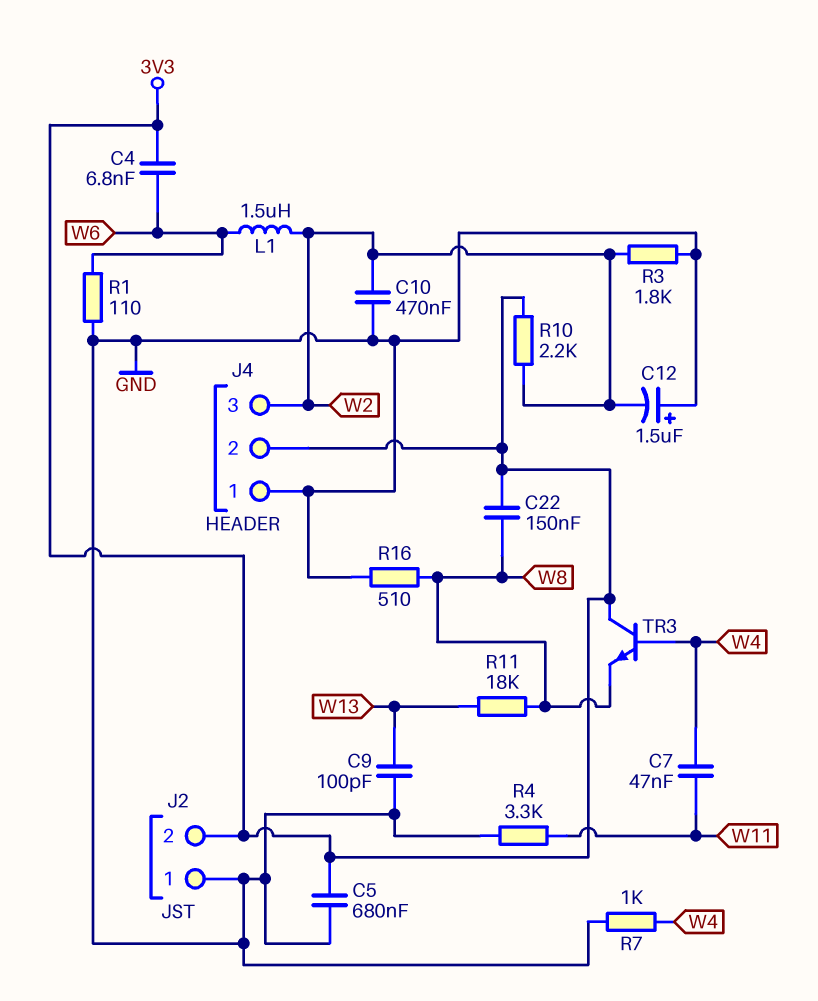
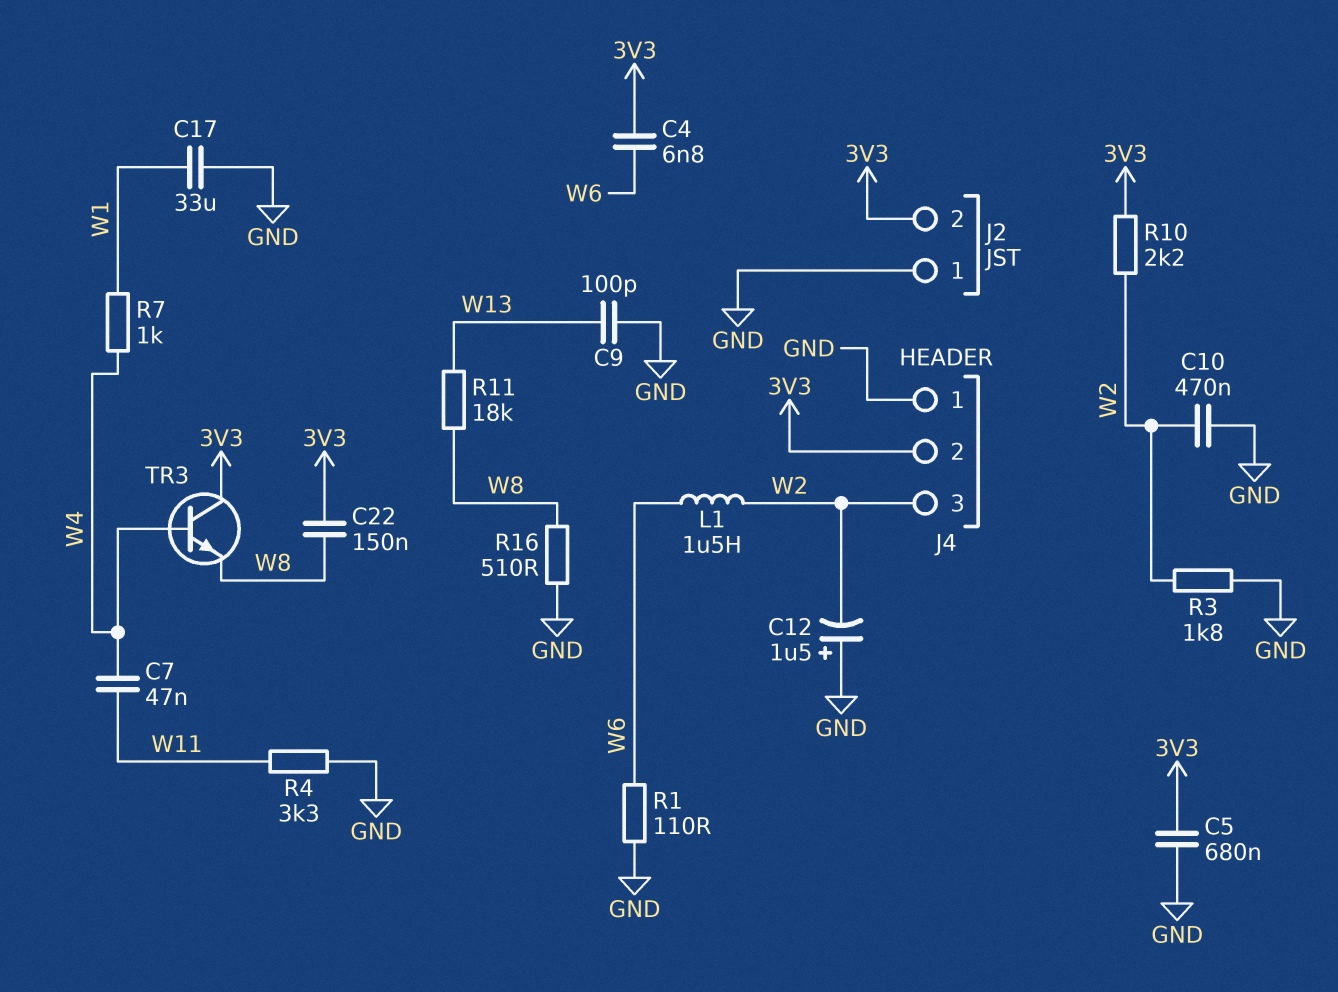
C17: none -> 33uF (GND, W1)
R7: 1k (GND, W4) -> 1k (W1, W4)

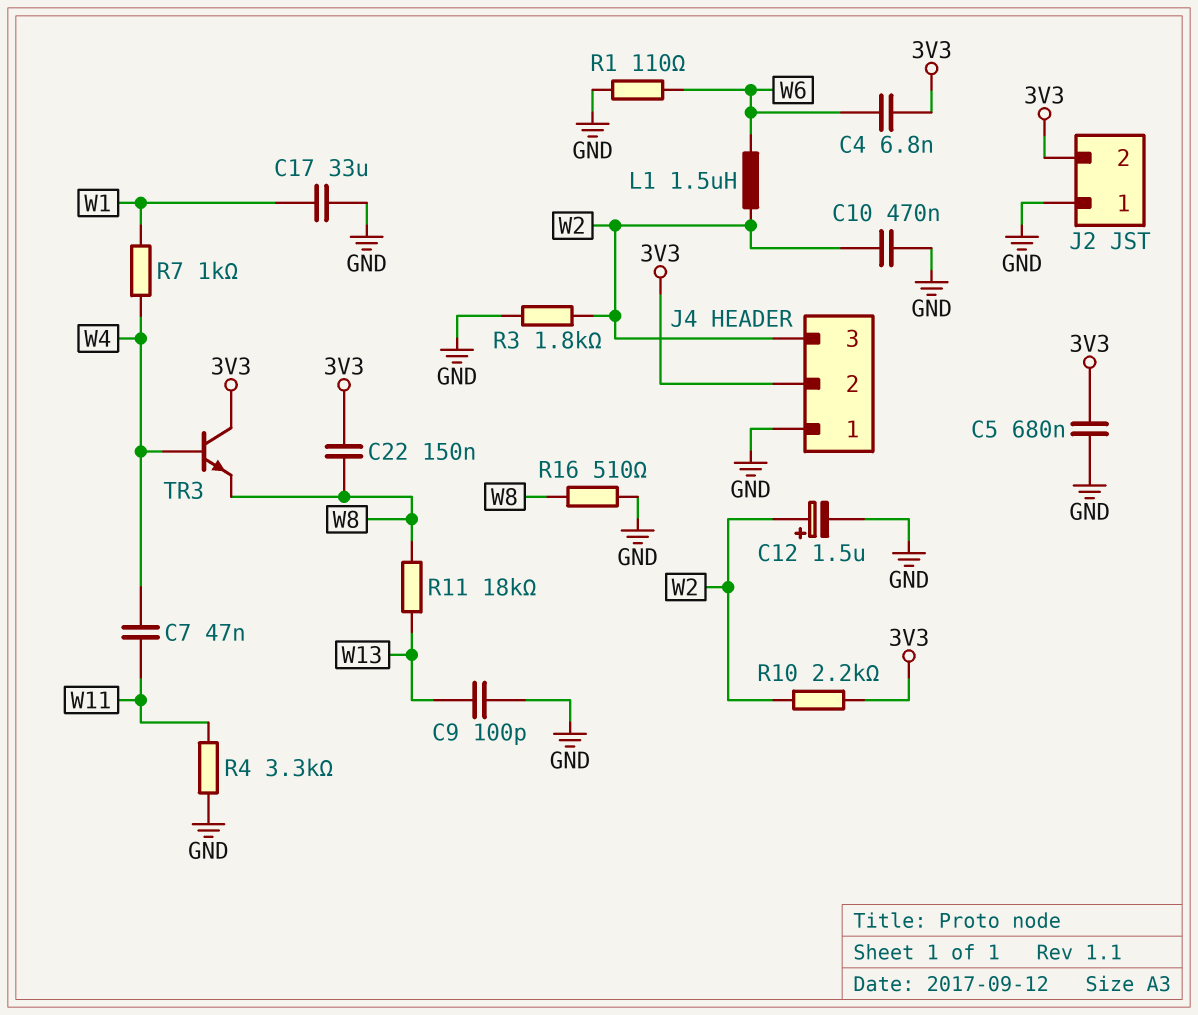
C12: 1.5uF (plus GND, minus W2) -> 1.5uF (plus W2, minus GND)

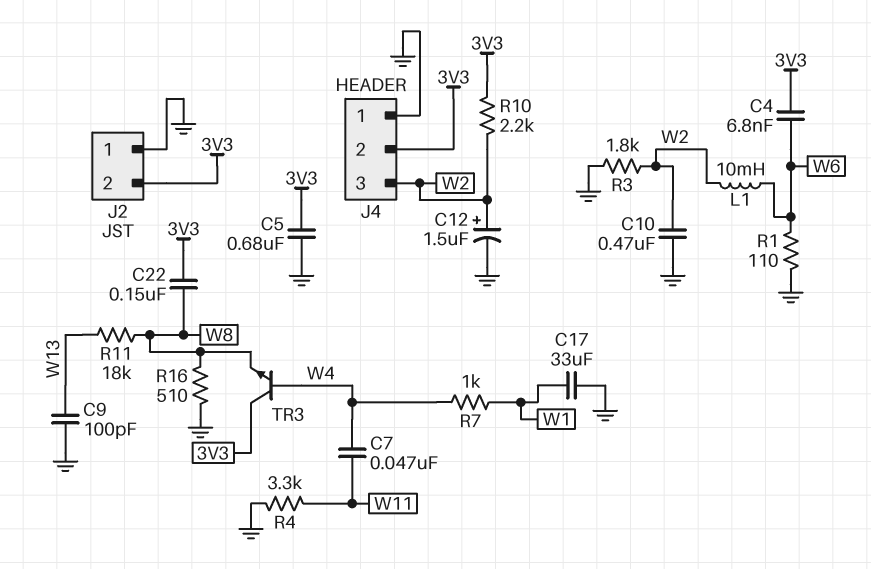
L1: 1.5uH (W2, W6) -> 10mH (W2, W6)

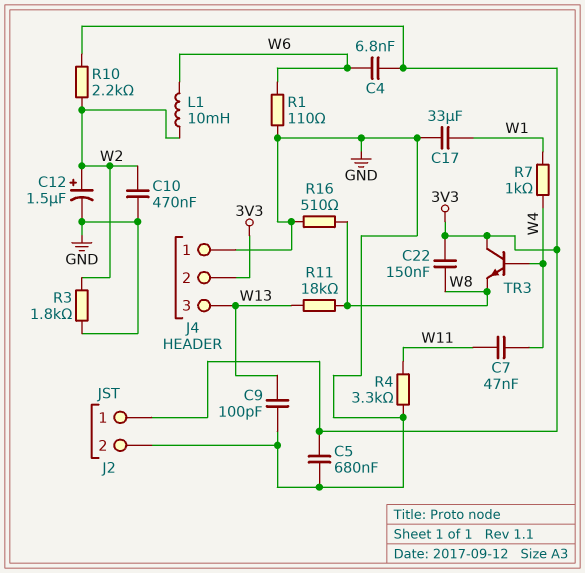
J2 pin 1: GND -> 3V3
J2 pin 2: 3V3 -> GND
J4 pin 3: W2 -> W13

